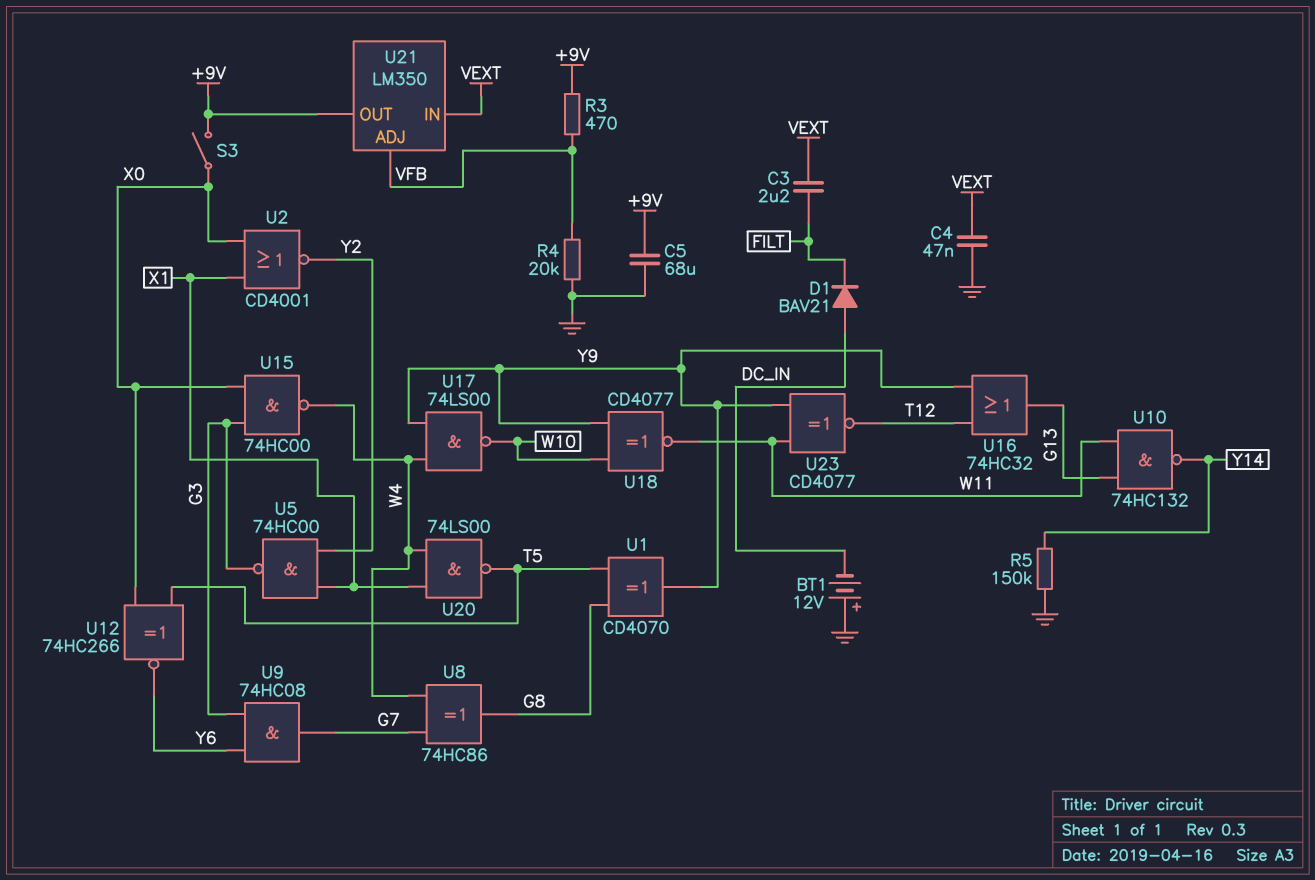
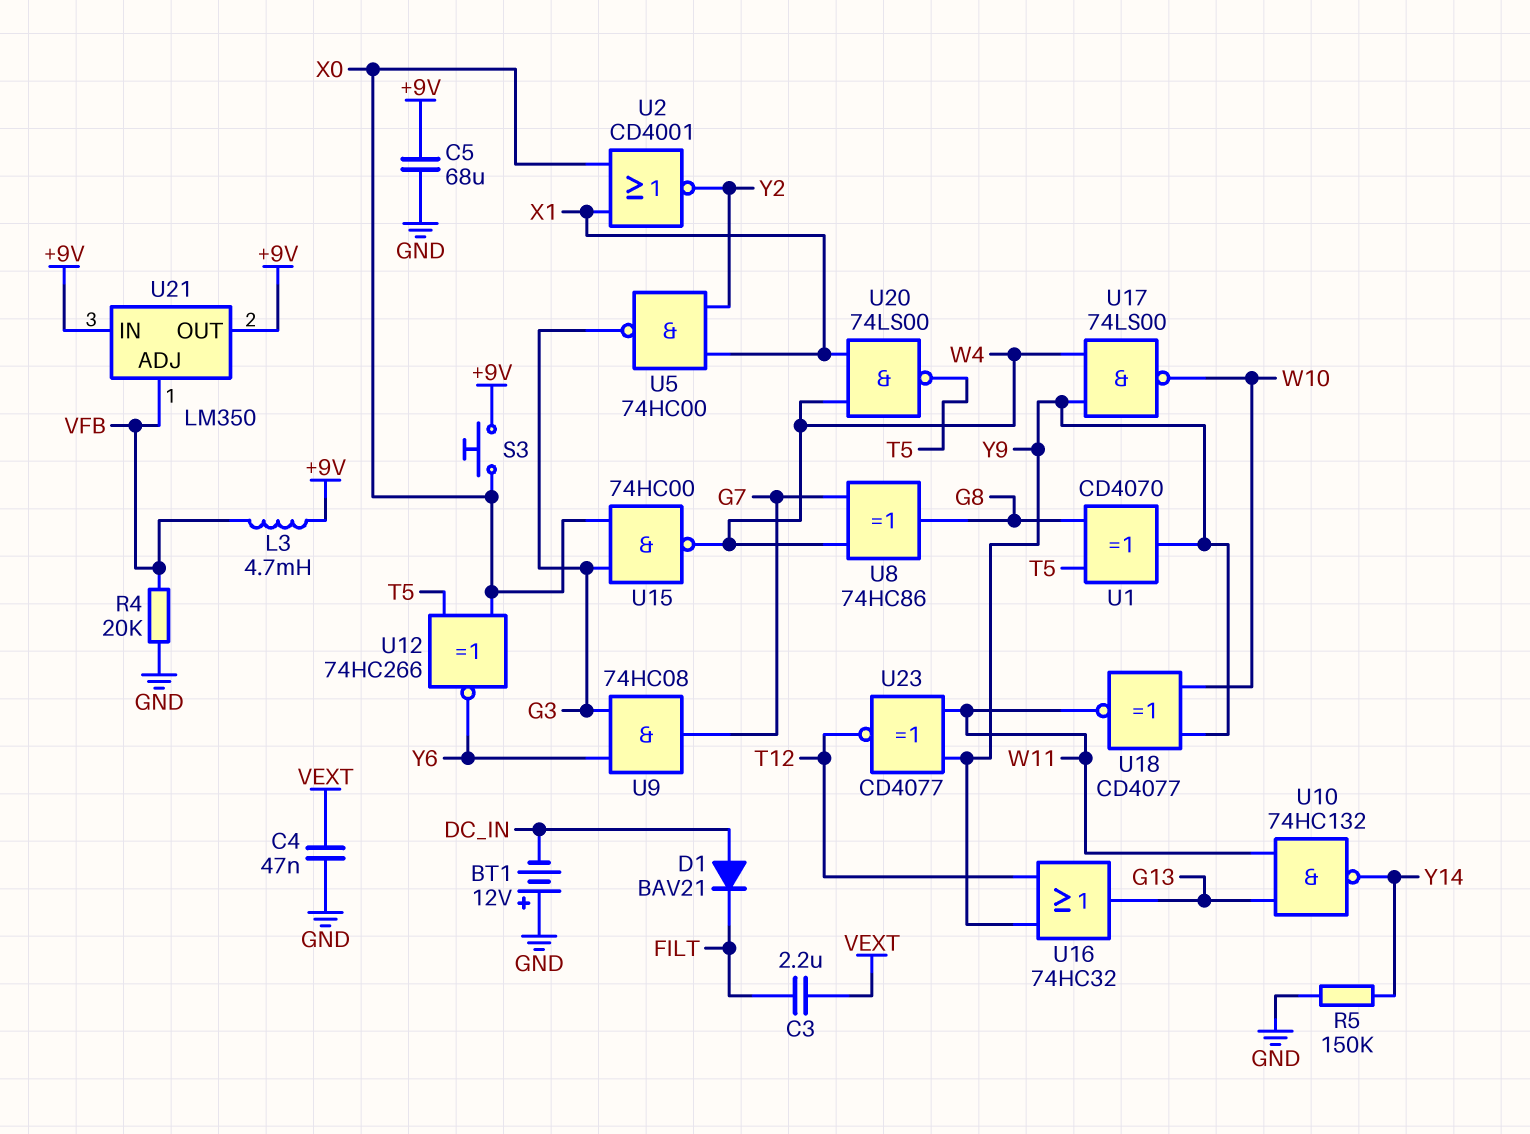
L3: none -> 4.7mH (+9V, VFB)
R3: 470 (+9V, VFB) -> none
S3: switch (+9V, X0) -> button (+9V, X0)
U21 pin IN: VEXT -> +9V

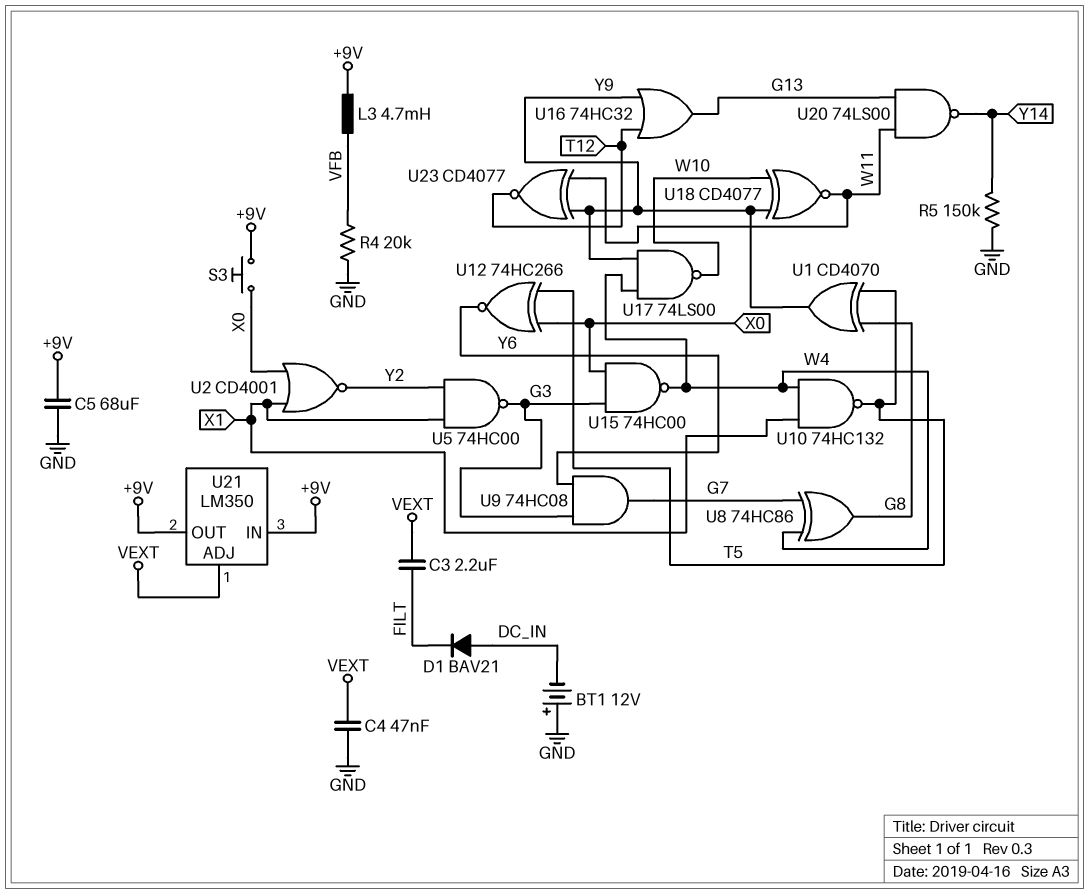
U10: NAND 74HC132 (in G13, in W11, out Y14) -> NAND 74HC132 (in W4, in X1, out T5)
U20: NAND 74LS00 (in W4, in X1, out T5) -> NAND 74LS00 (in G13, in W11, out Y14)
U21 pin ADJ: VFB -> VEXT

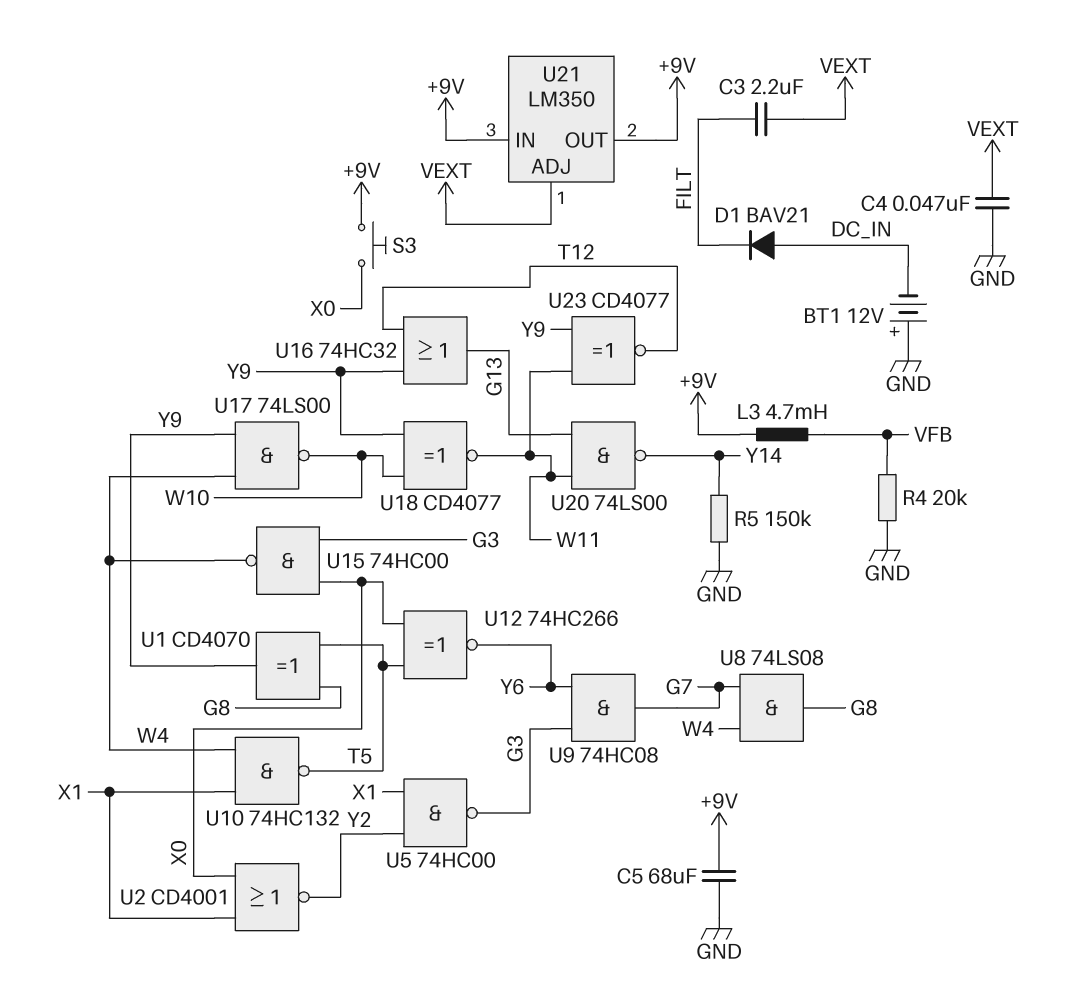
U8: XOR 74HC86 (in G7, in W4, out G8) -> AND 74LS08 (in G7, in W4, out G8)

